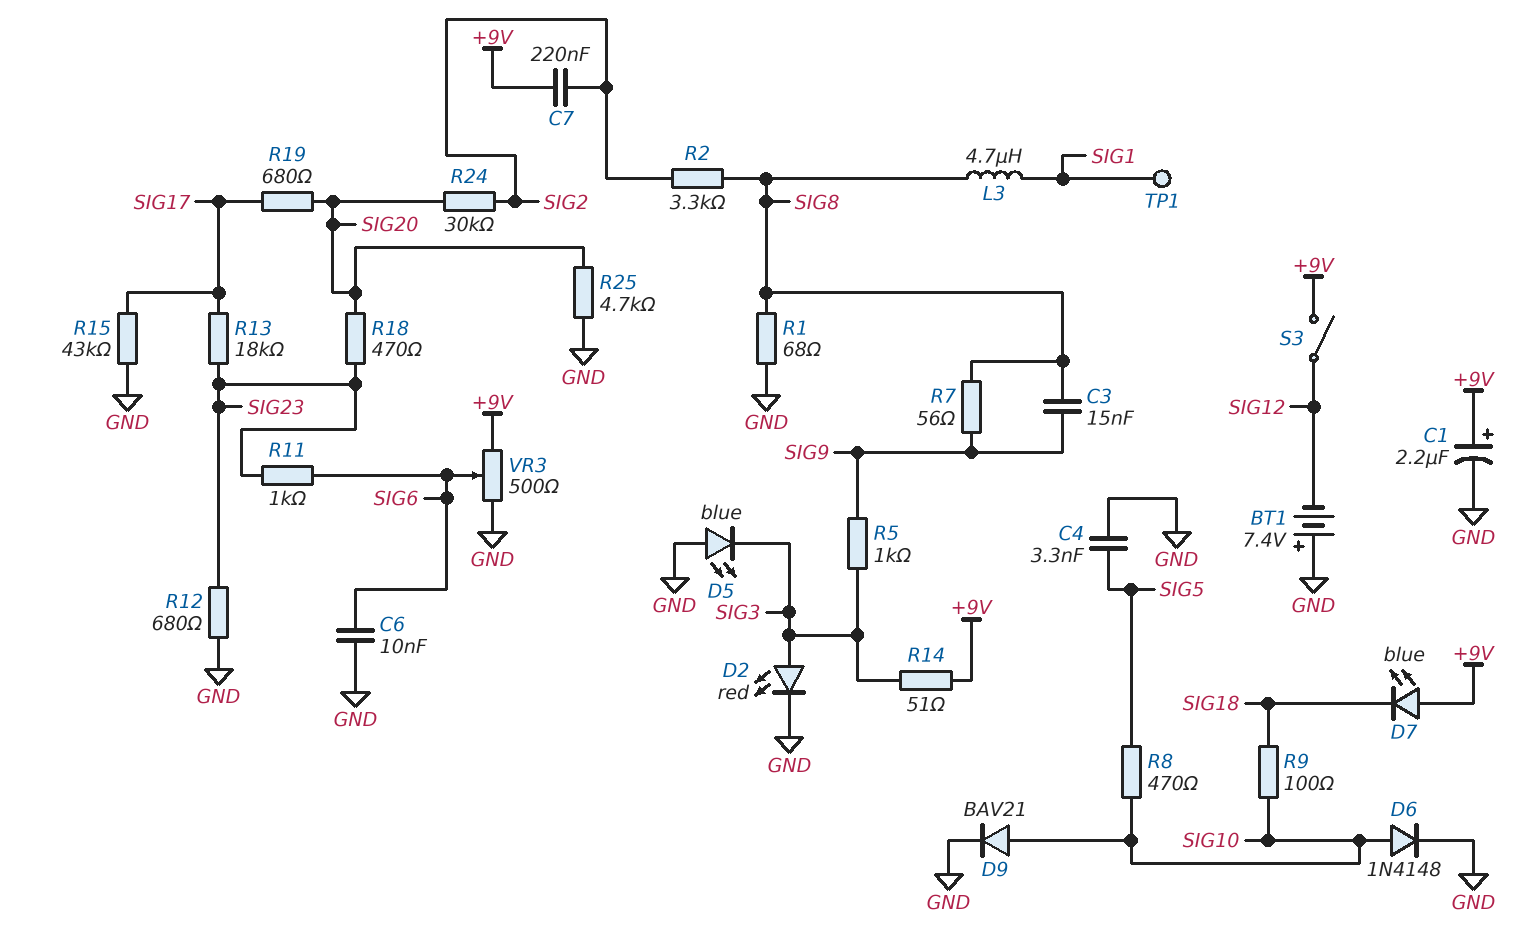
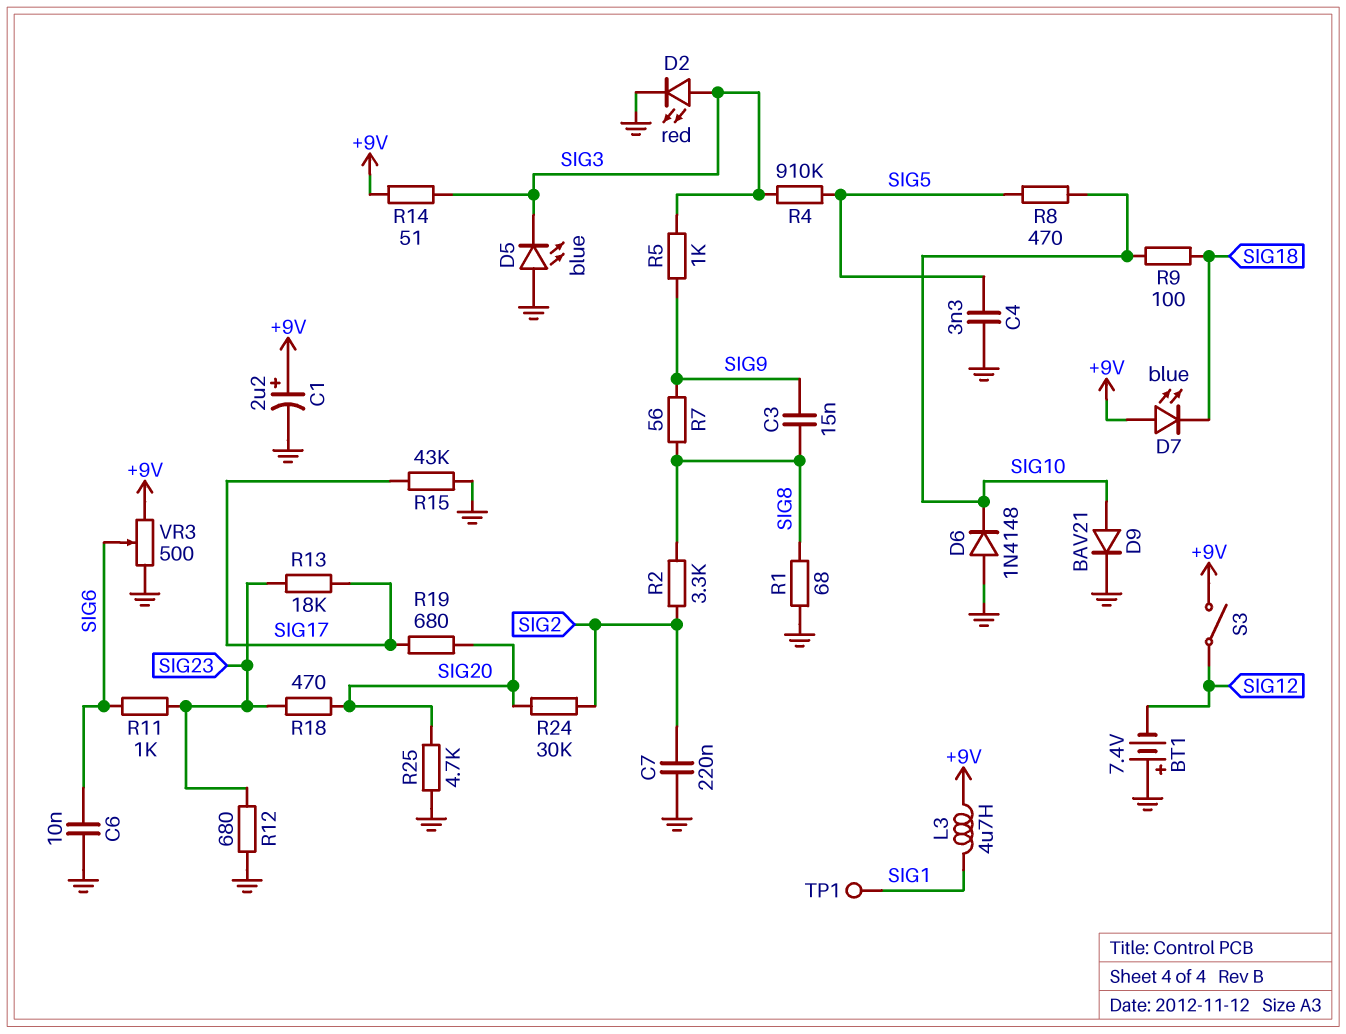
C7: 220nF (+9V, SIG2) -> 220nF (GND, SIG2)
D6: diode 1N4148 (A SIG10, K GND) -> diode 1N4148 (A GND, K SIG10)
L3: 4.7uH (SIG1, SIG8) -> 4.7uH (+9V, SIG1)
R4: none -> 910k (SIG3, SIG5)

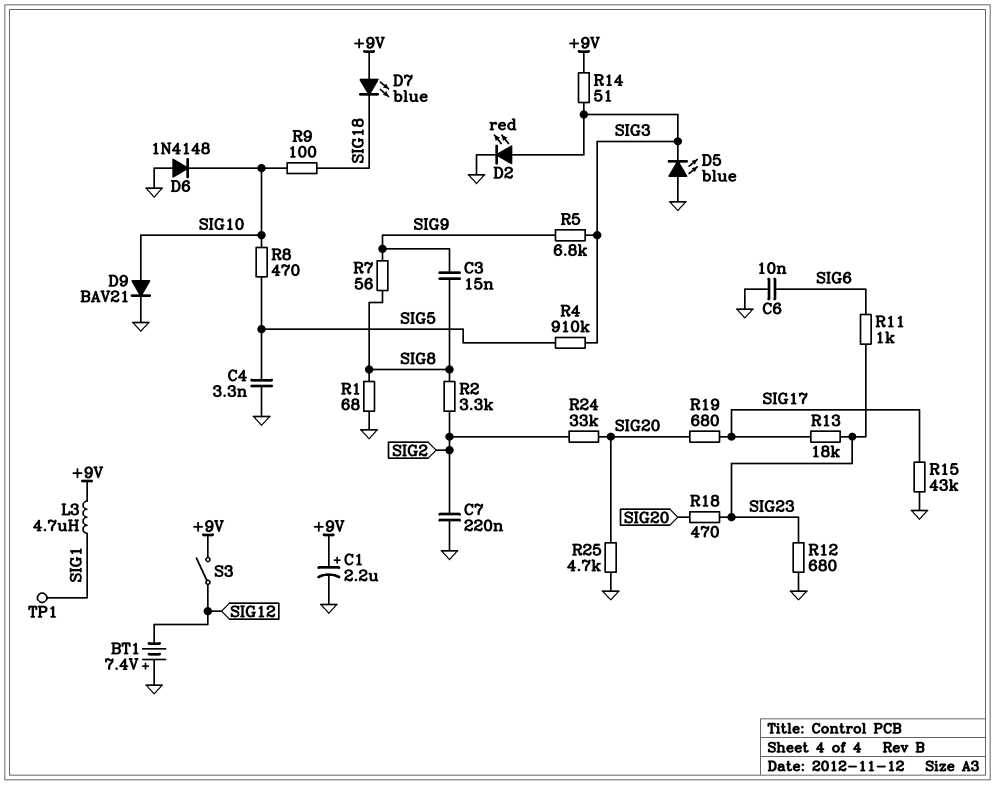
R5: 1k (SIG3, SIG9) -> 6.8k (SIG3, SIG9)
R24: 30k (SIG2, SIG20) -> 33k (SIG2, SIG20)
VR3: 500 (+9V, GND, wiper SIG6) -> none

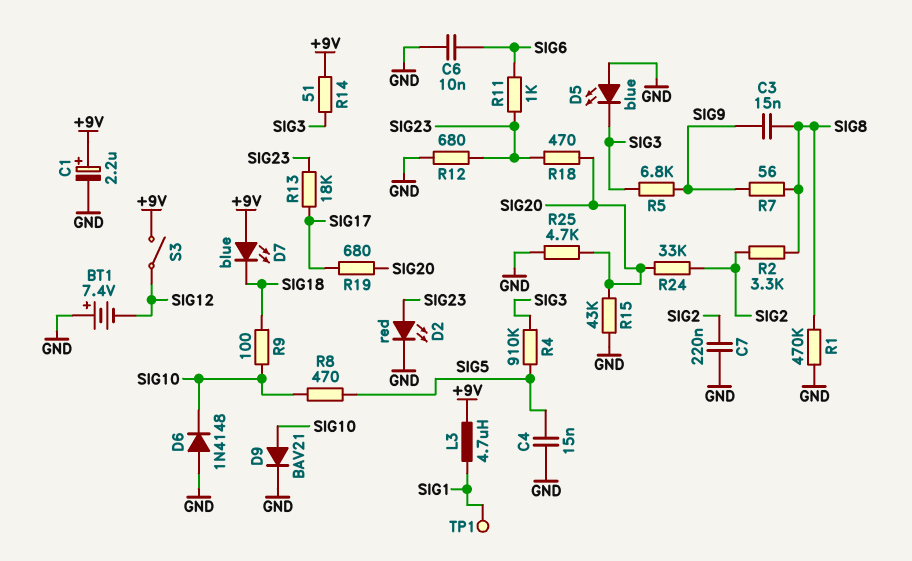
C4: 3.3nF (GND, SIG5) -> 15nF (GND, SIG5)
D2: LED red (A SIG3, K GND) -> LED red (A SIG23, K GND)
R1: 68 (GND, SIG8) -> 470k (GND, SIG8)
R15: 43k (GND, SIG17) -> 43k (GND, SIG20)

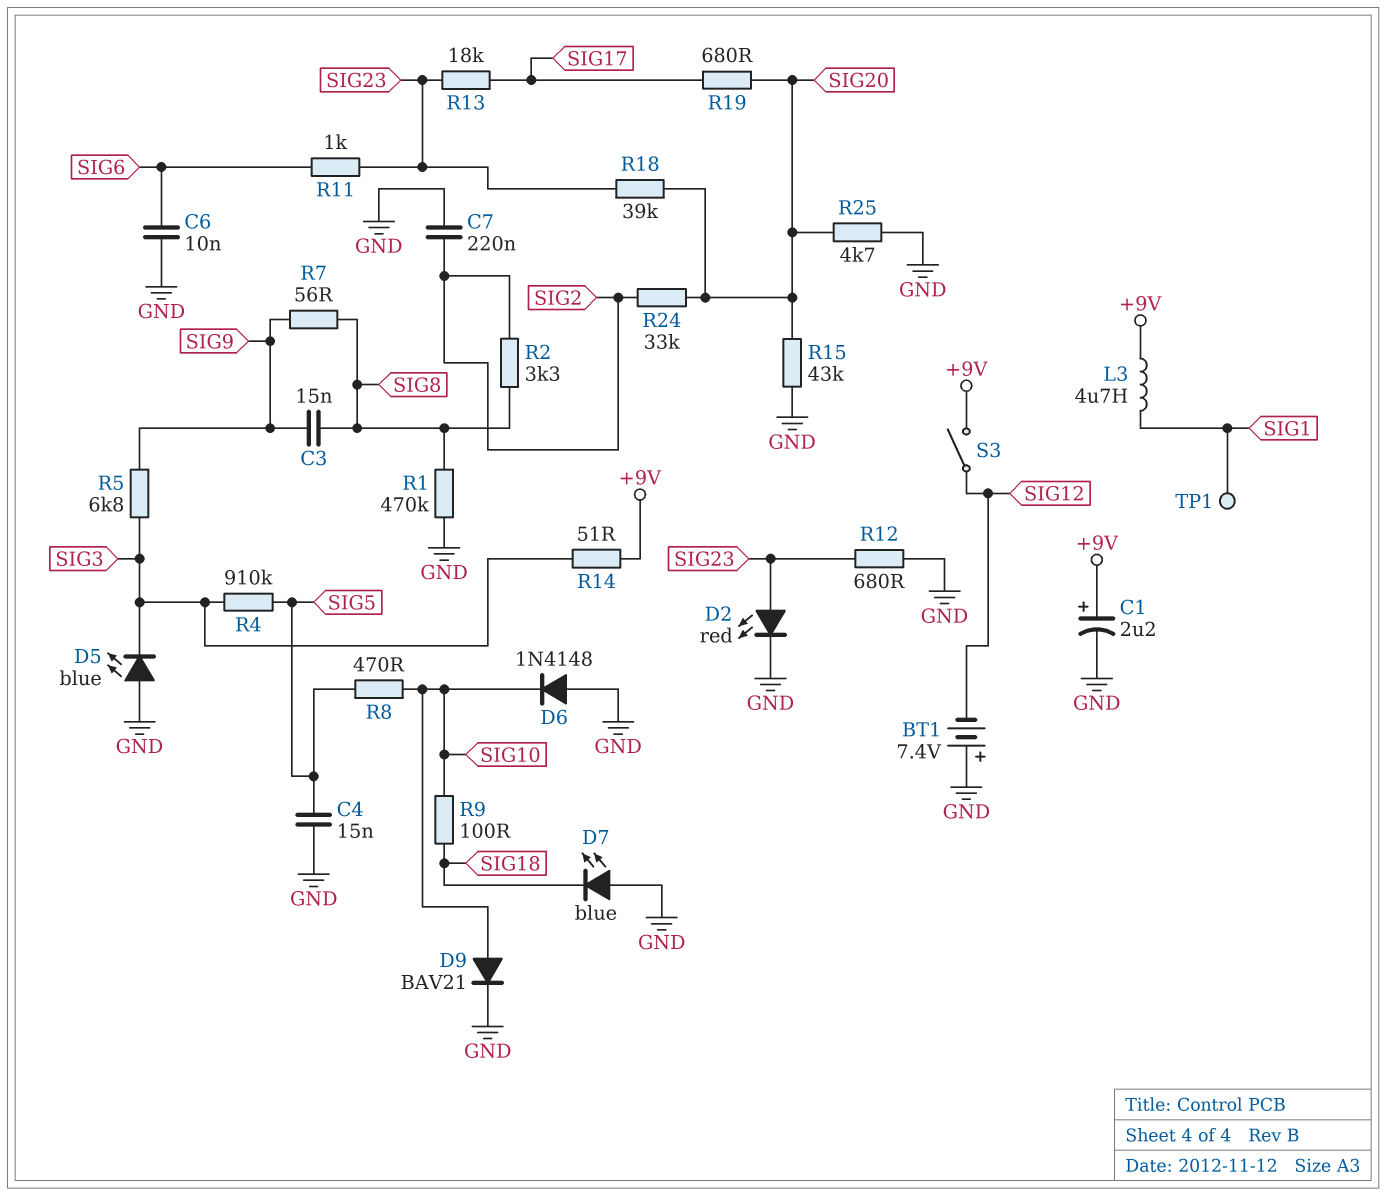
D7: LED blue (A +9V, K SIG18) -> LED blue (A GND, K SIG18)
R18: 470 (SIG20, SIG23) -> 39k (SIG20, SIG23)

